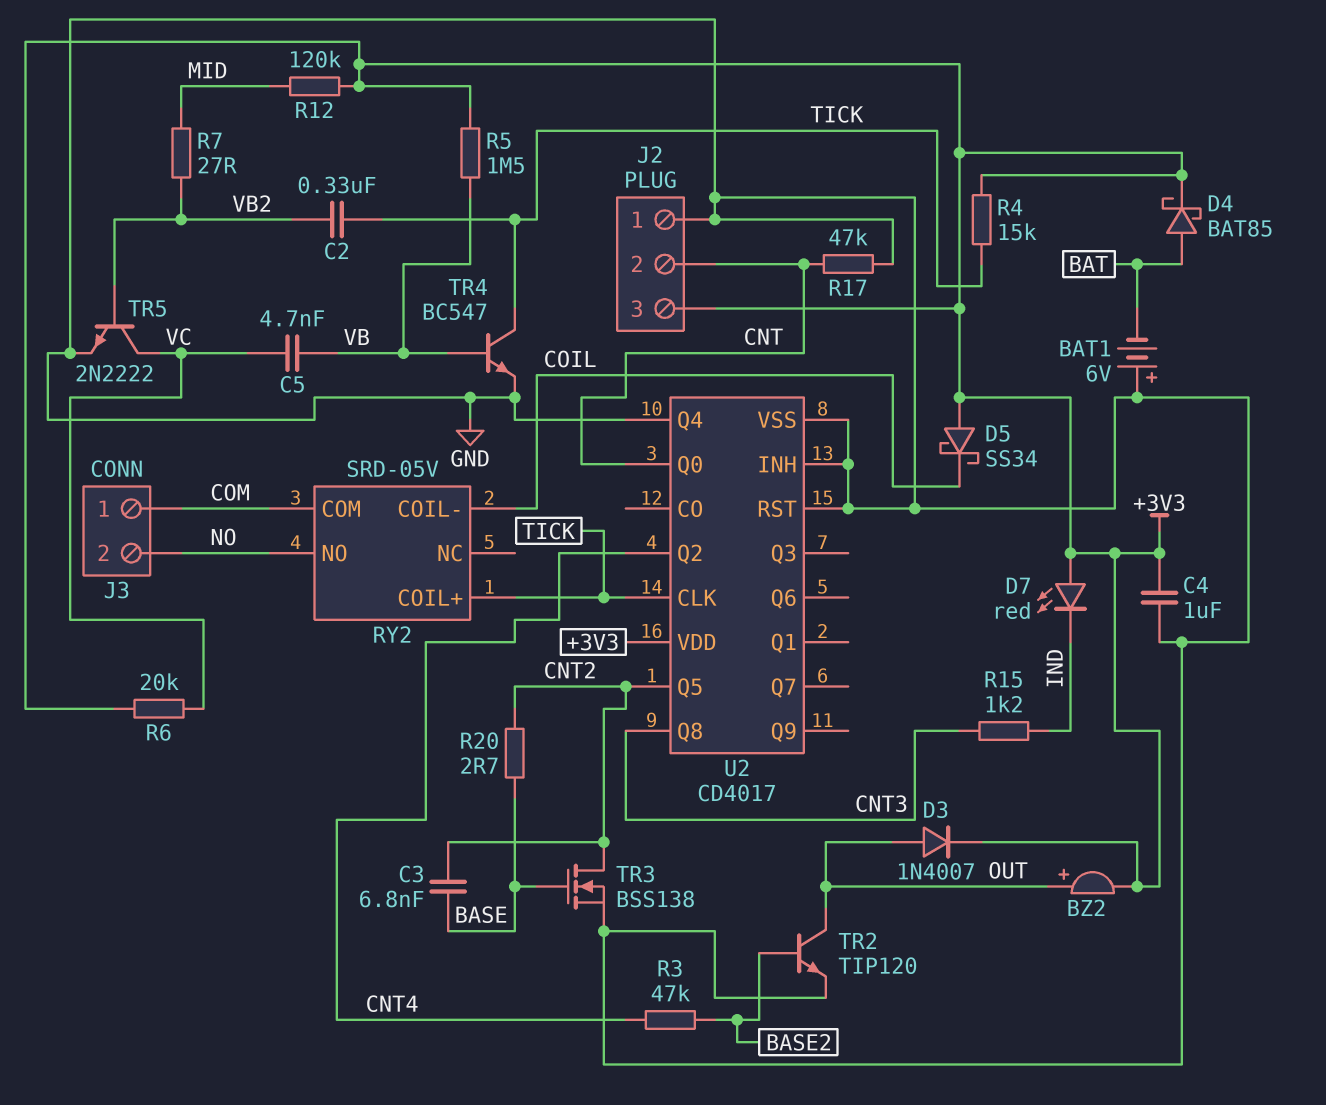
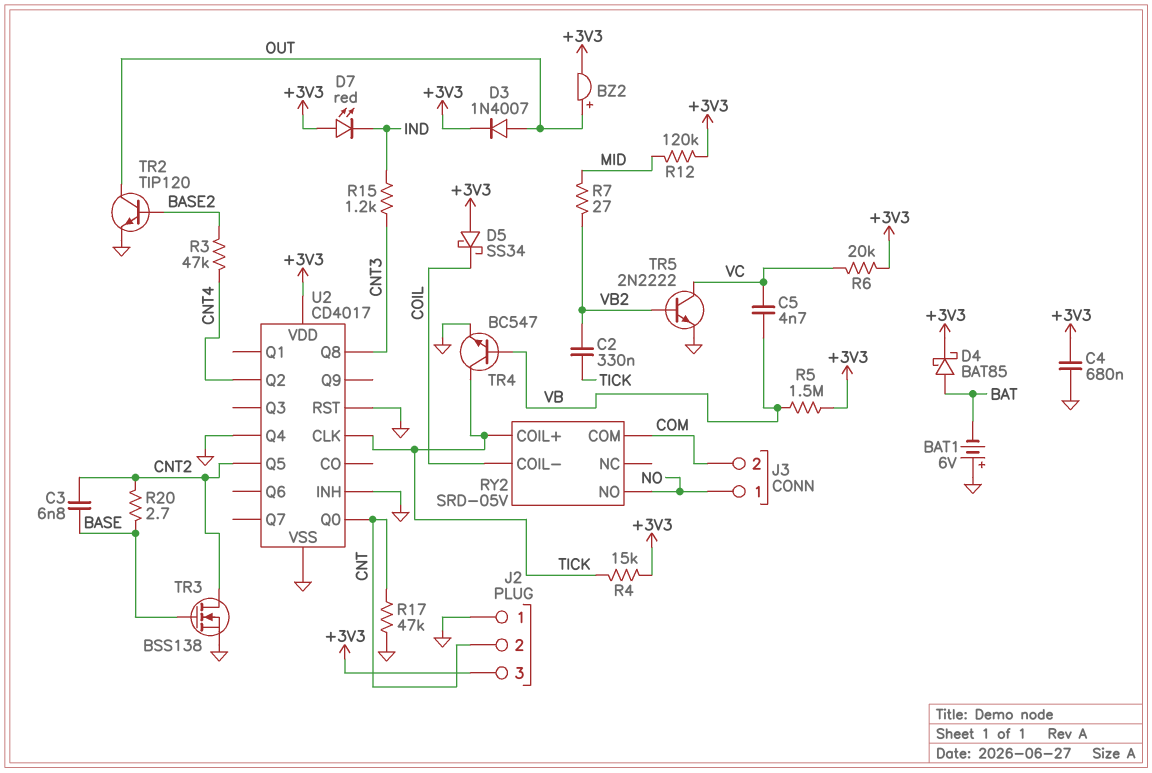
C4: 1uF (+3V3, GND) -> 680nF (+3V3, GND)
J3 pin 1: COM -> NO
J3 pin 2: NO -> COM

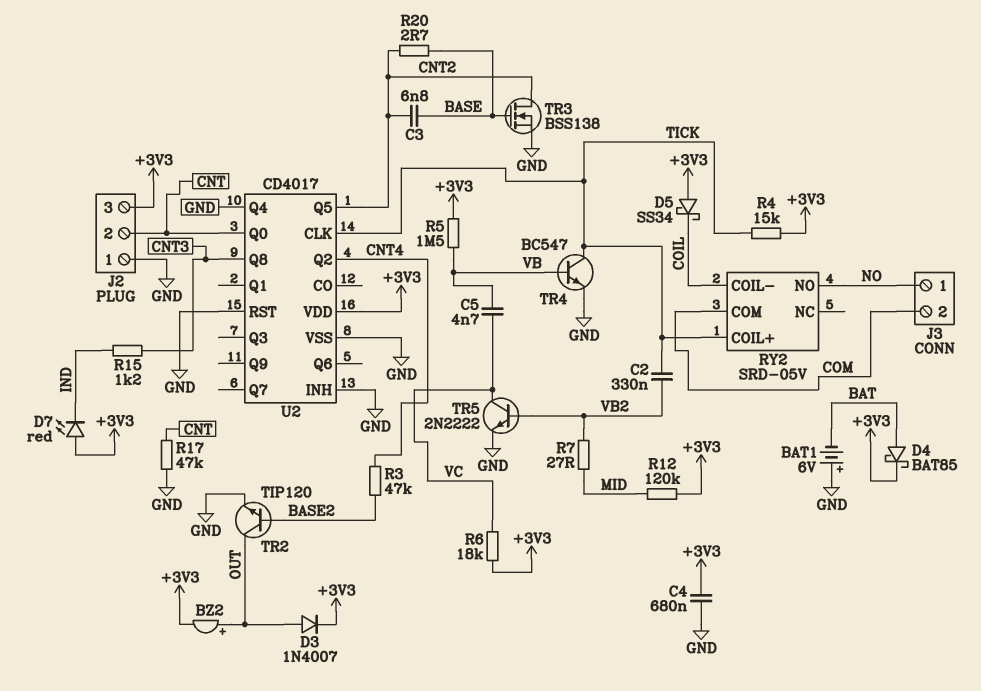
R6: 20k (+3V3, VC) -> 18k (+3V3, VC)

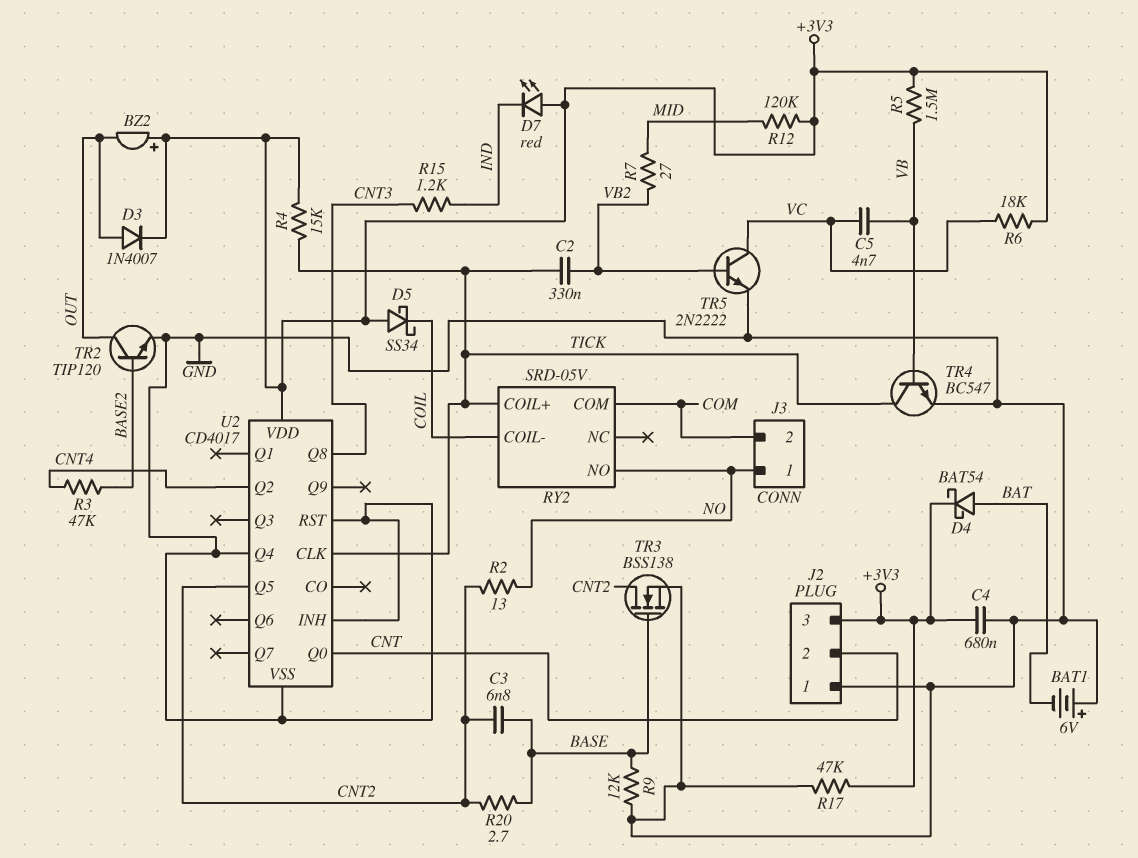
BZ2: buzzer (plus OUT, minus +3V3) -> buzzer (plus +3V3, minus OUT)
D4: schottky BAT85 (A BAT, K +3V3) -> schottky BAT54 (A BAT, K +3V3)
R2: none -> 13 (CNT2, NO)
R9: none -> 12k (BASE, GND)
R17: 47k (CNT, GND) -> 47k (+3V3, GND)

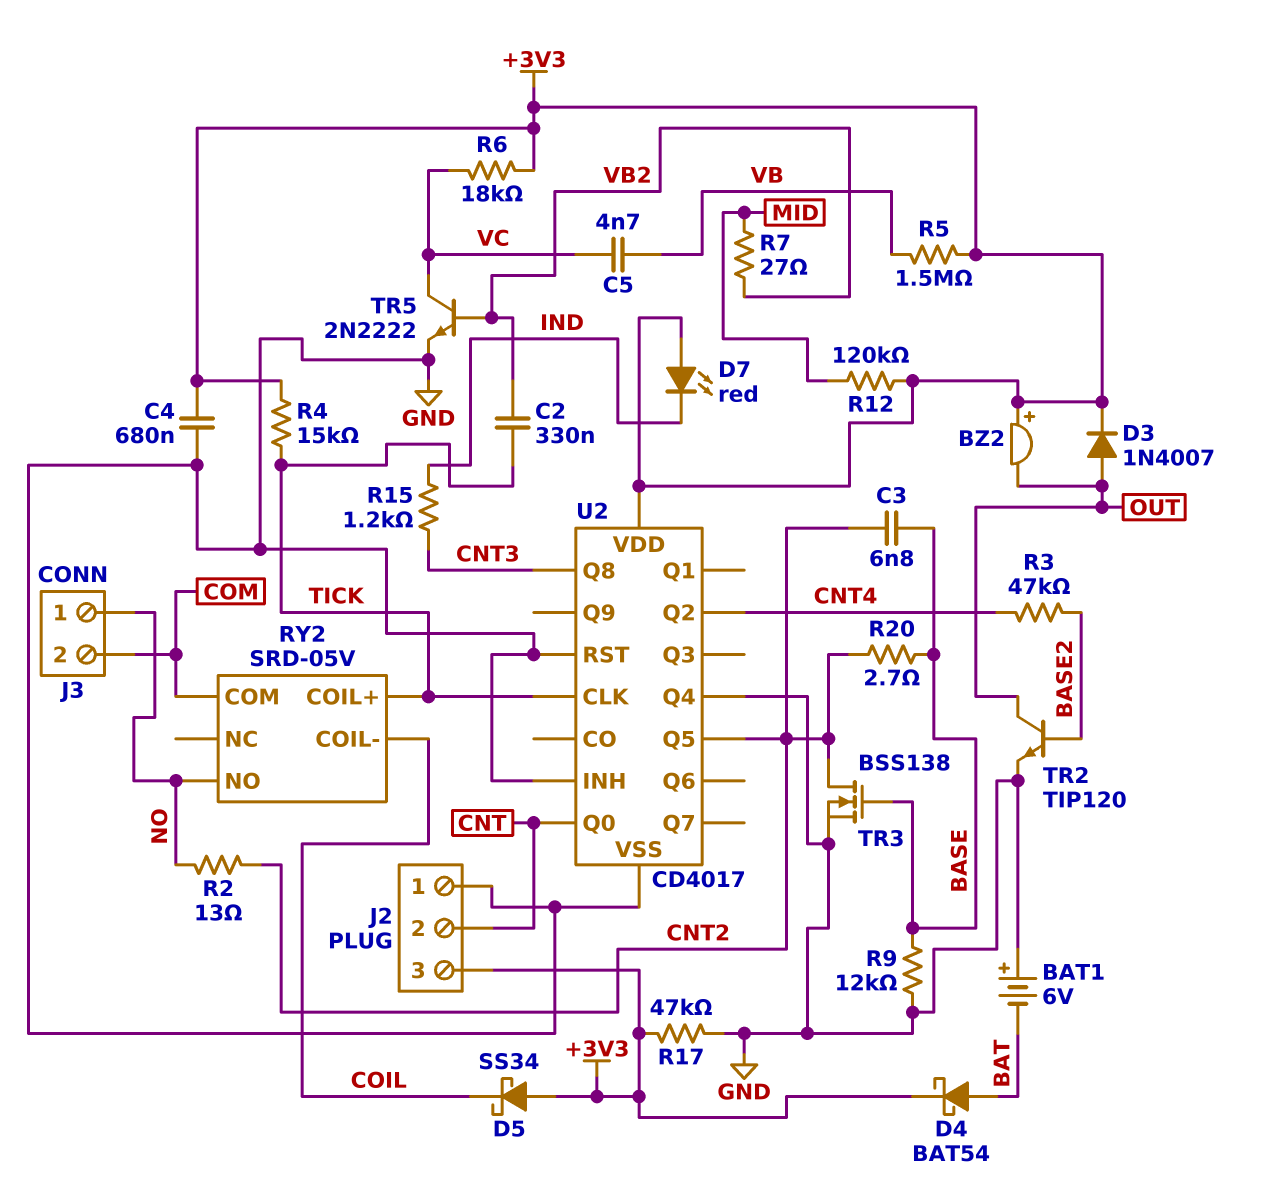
TR4: NPN BC547 (B VB, C TICK, E GND) -> none

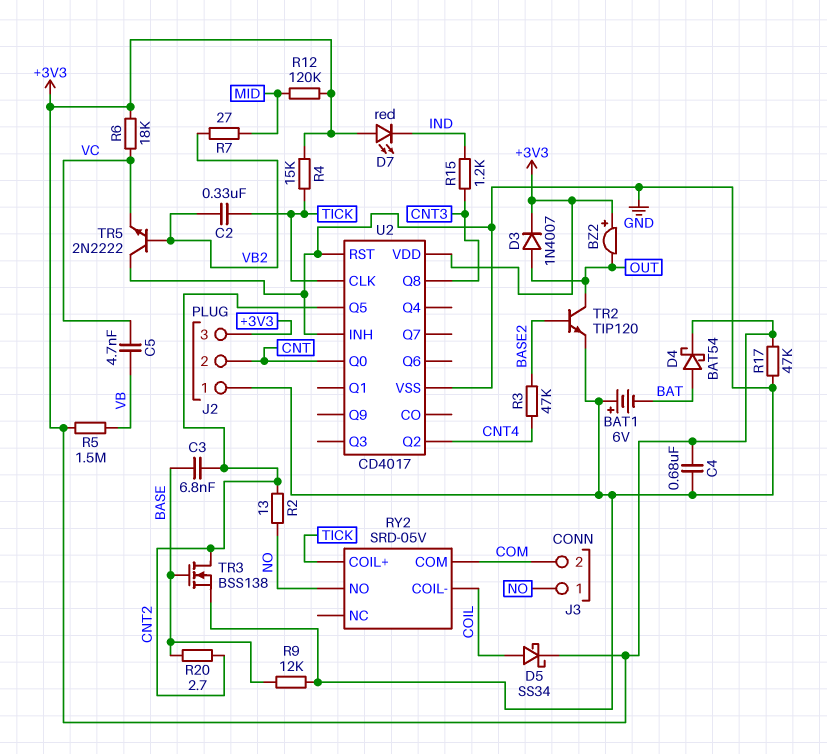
D5: schottky SS34 (A +3V3, K COIL) -> schottky SS34 (A COIL, K +3V3)
TR5: NPN 2N2222 (B VB2, C VC, E GND) -> NPN 2N2222 (B VB2, C GND, E VC)
U2 pin Q4: GND -> none

